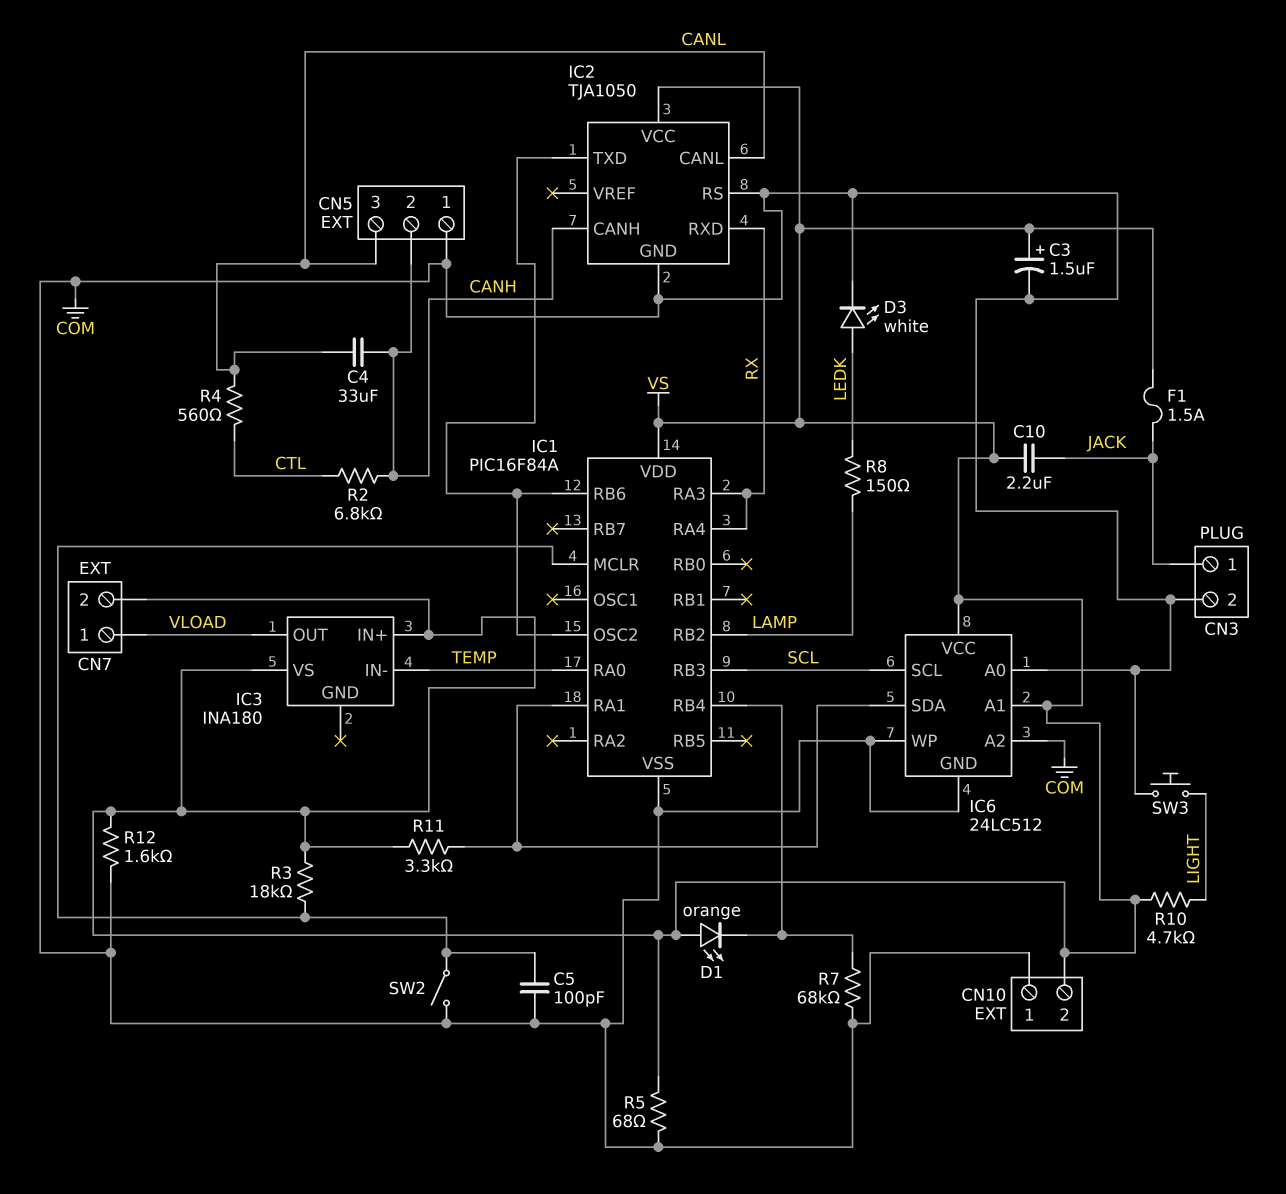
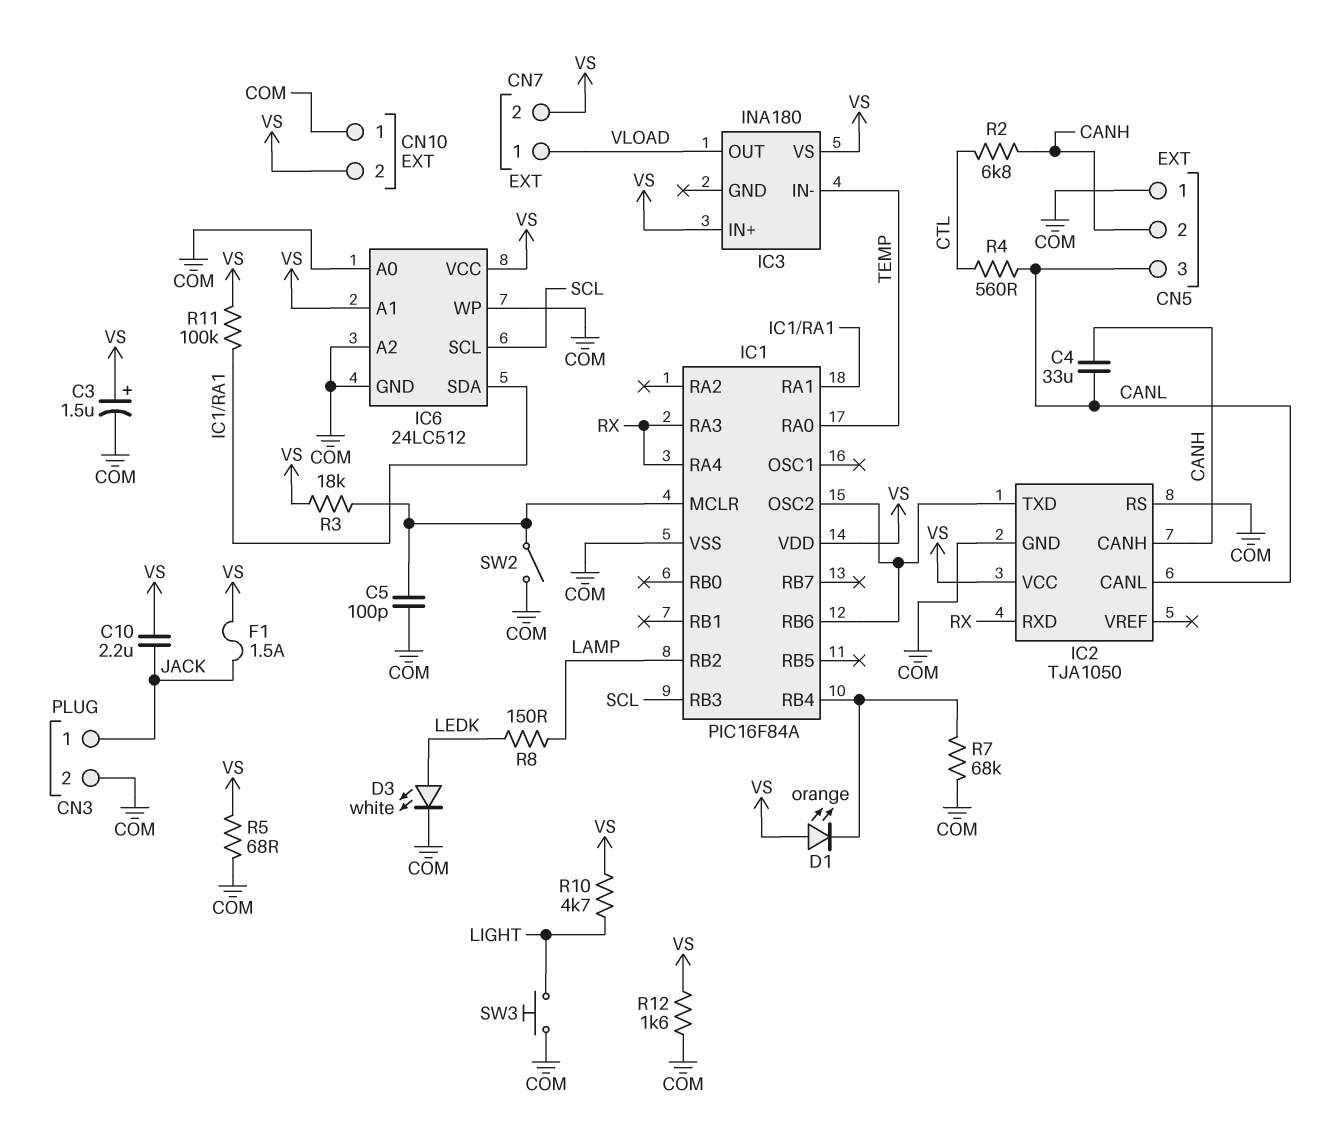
R11: 3.3k (IC1/RA1, VS) -> 100k (IC1/RA1, VS)

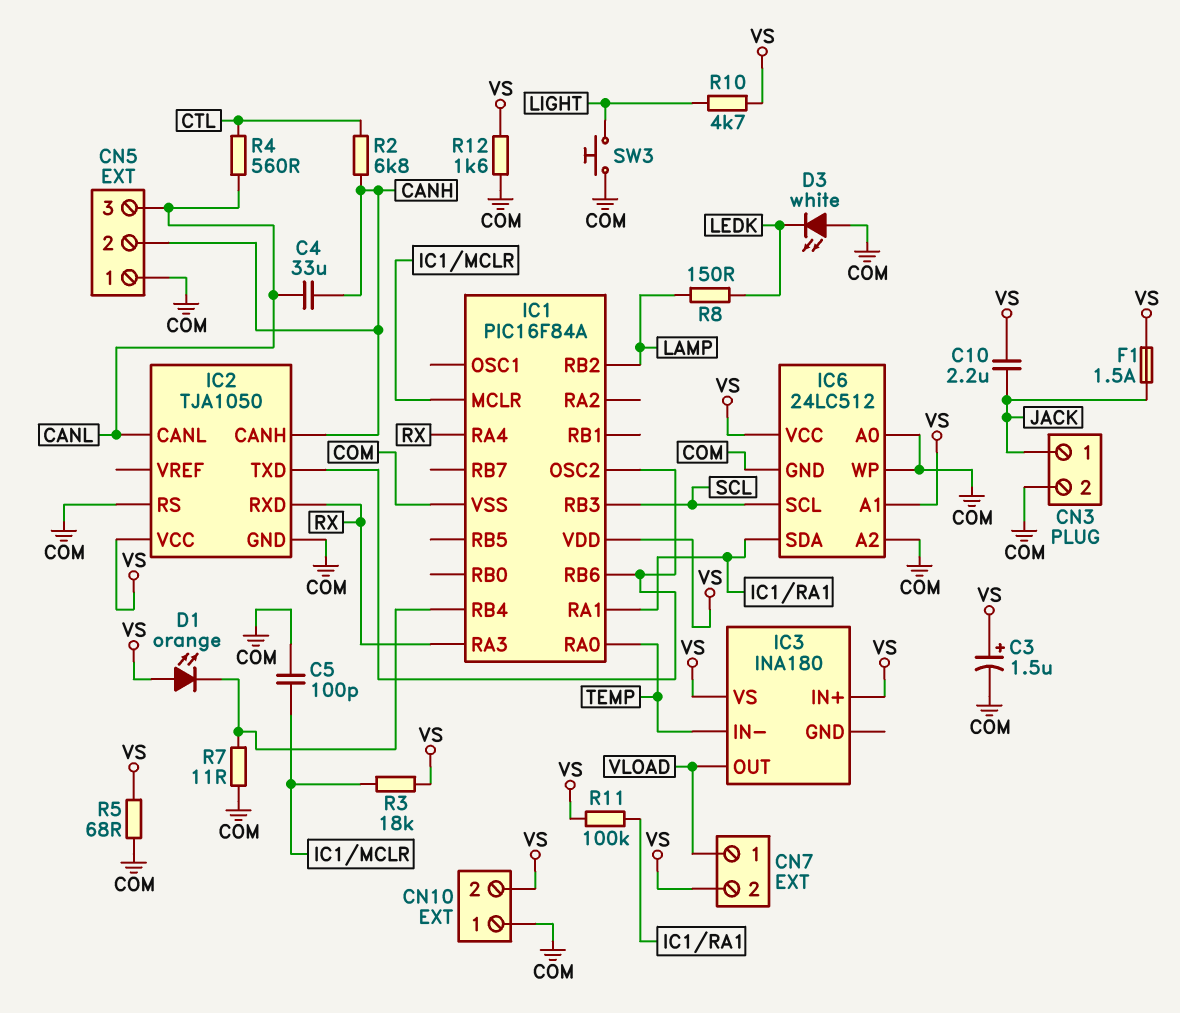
D3: LED white (A LEDK, K COM) -> LED white (A COM, K LEDK)
R7: 68k (COM, IC1/RB4) -> 11 (COM, IC1/RB4)
SW2: switch (COM, IC1/MCLR) -> none

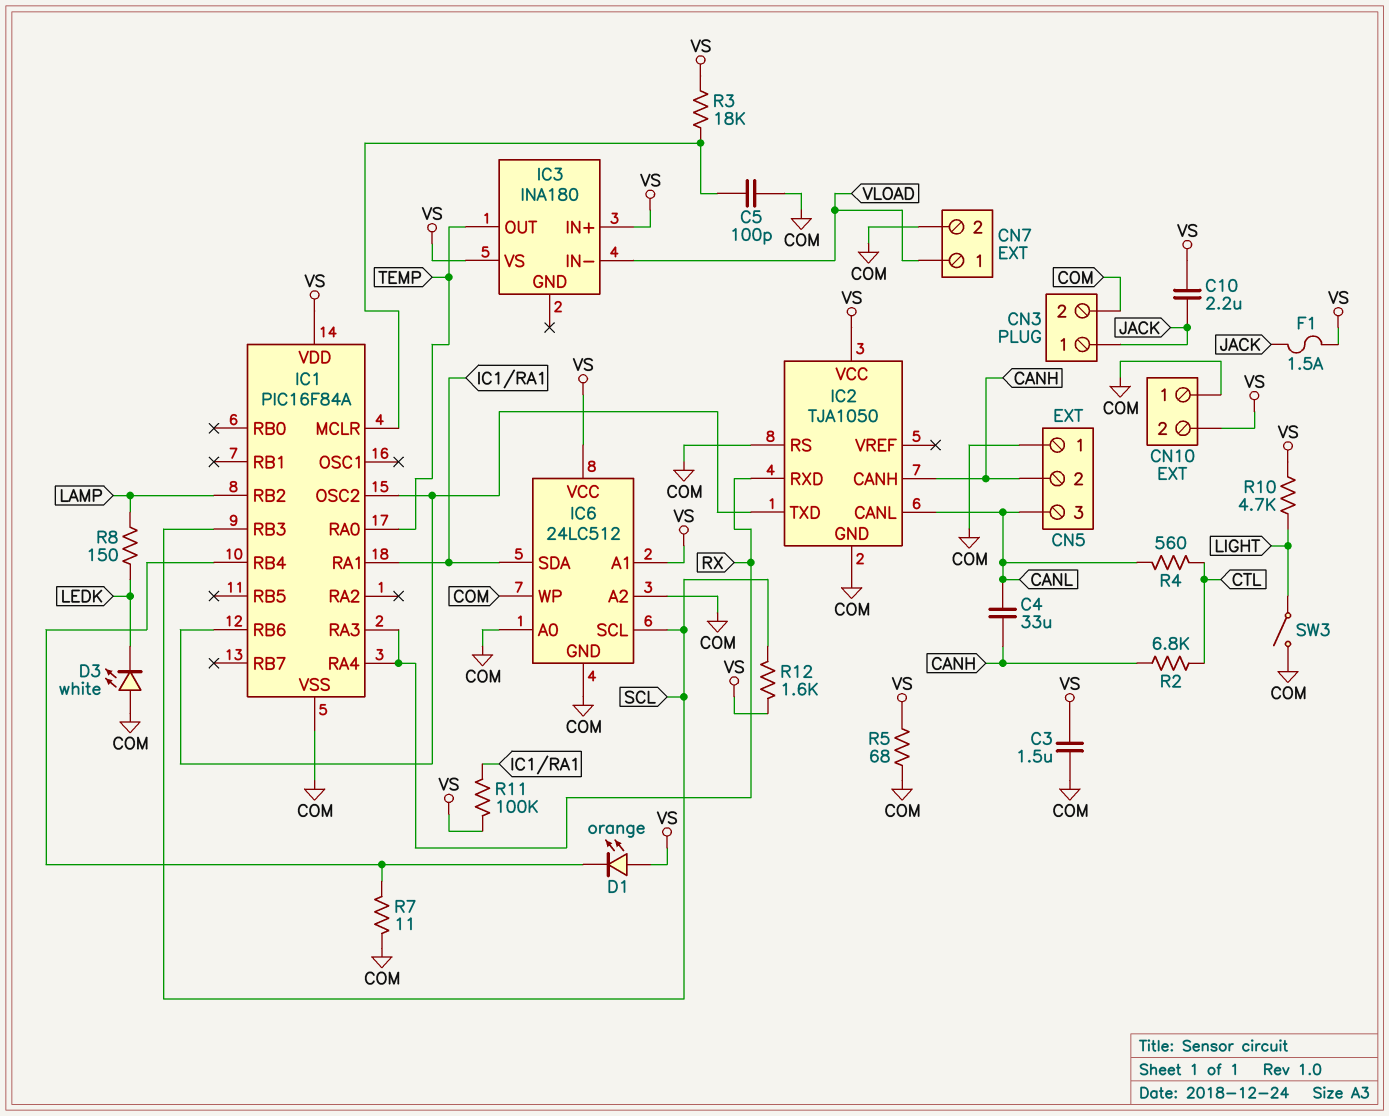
C3: 1.5uF (plus VS, minus COM) -> 1.5uF (COM, VS)
CN7 pin 2: VS -> COM
IC3 pin IN-: TEMP -> VLOAD
IC3 pin OUT: VLOAD -> TEMP
R12: 1.6k (COM, VS) -> 1.6k (SCL, VS)
SW3: button (COM, LIGHT) -> switch (COM, LIGHT)

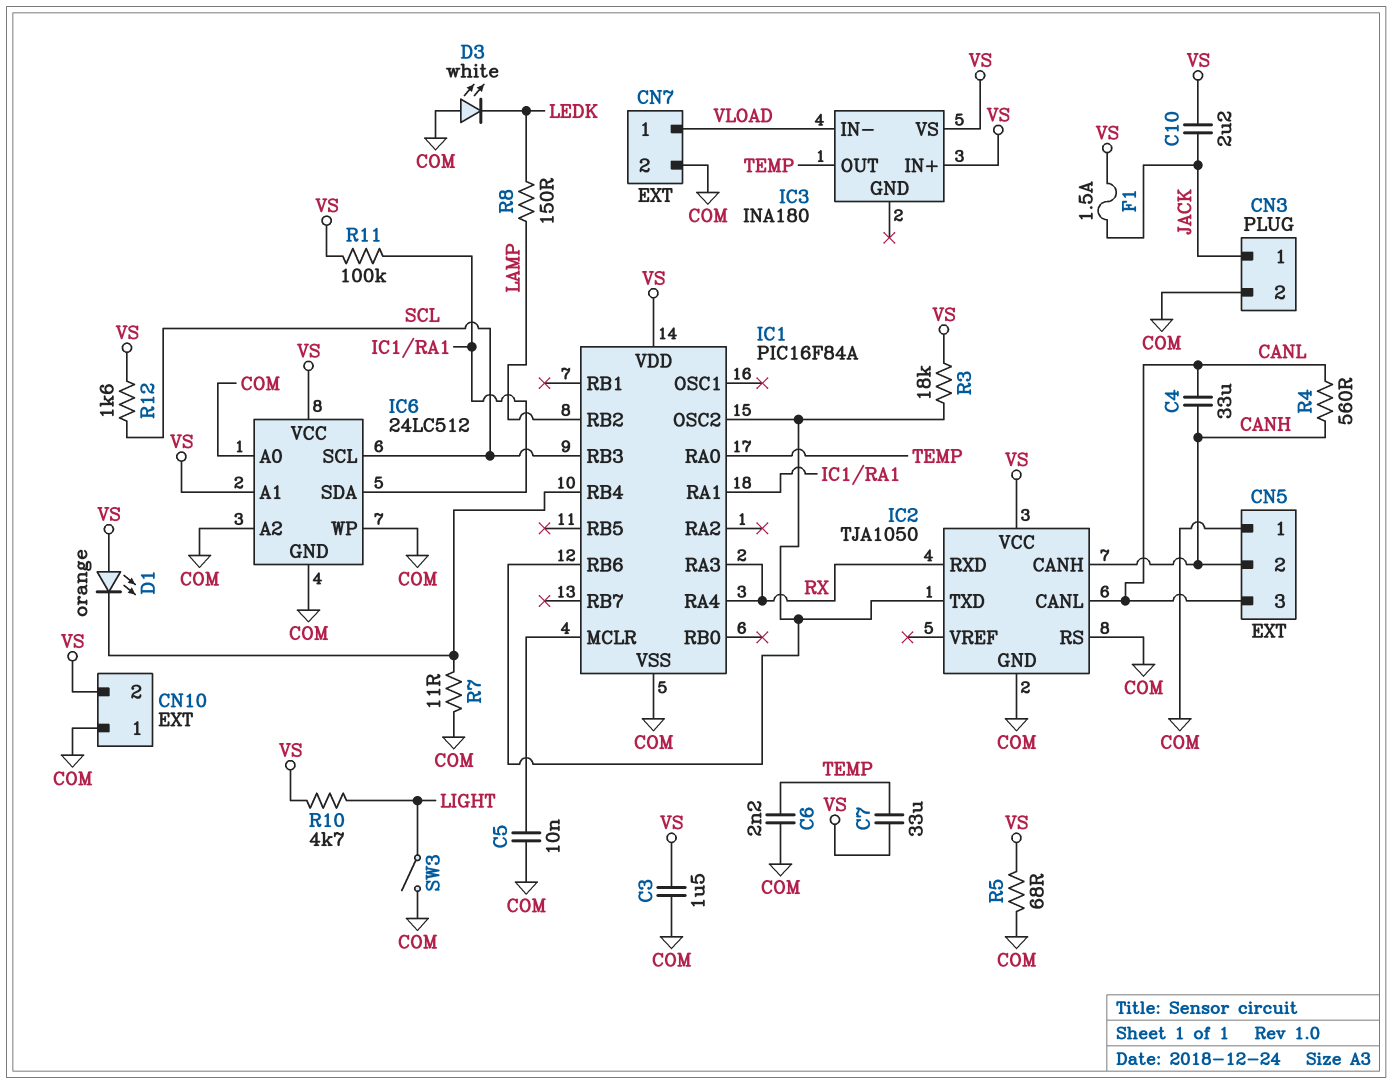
C5: 100pF (COM, IC1/MCLR) -> 10nF (COM, IC1/MCLR)
C6: none -> 2.2nF (COM, TEMP)
C7: none -> 33uF (TEMP, VS)
R2: 6.8k (CANH, CTL) -> none
R3: 18k (IC1/MCLR, VS) -> 18k (IC1/OSC2, VS)
R4: 560 (CANL, CTL) -> 560 (CANH, CANL)

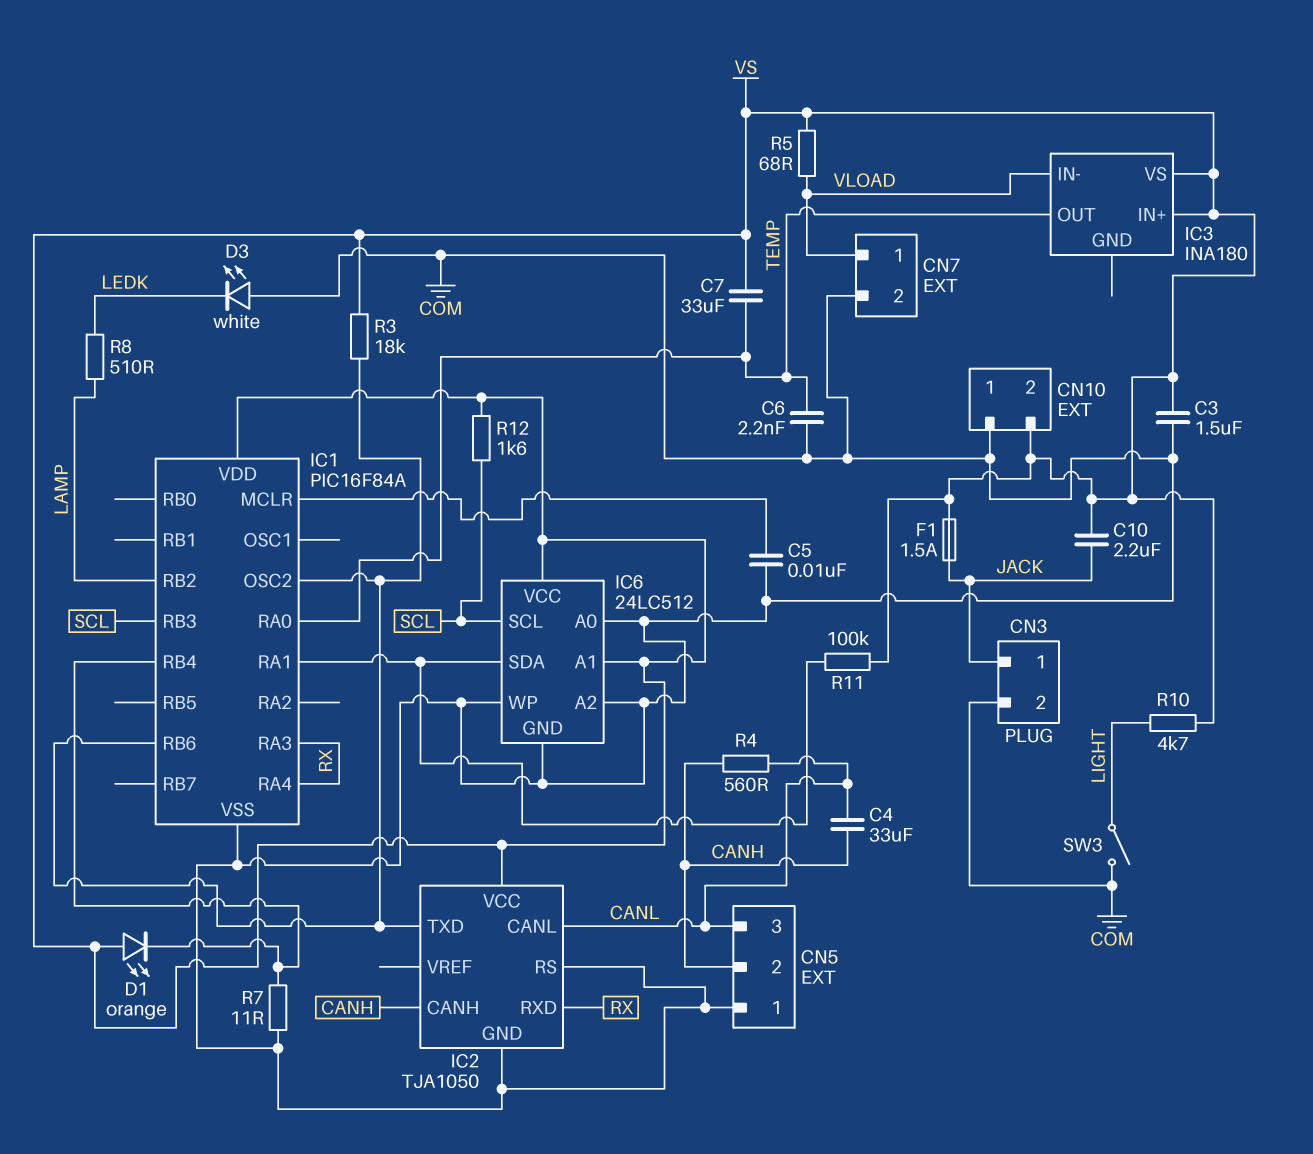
R5: 68 (COM, VS) -> 68 (VLOAD, VS)
R8: 150 (LAMP, LEDK) -> 510 (LAMP, LEDK)

